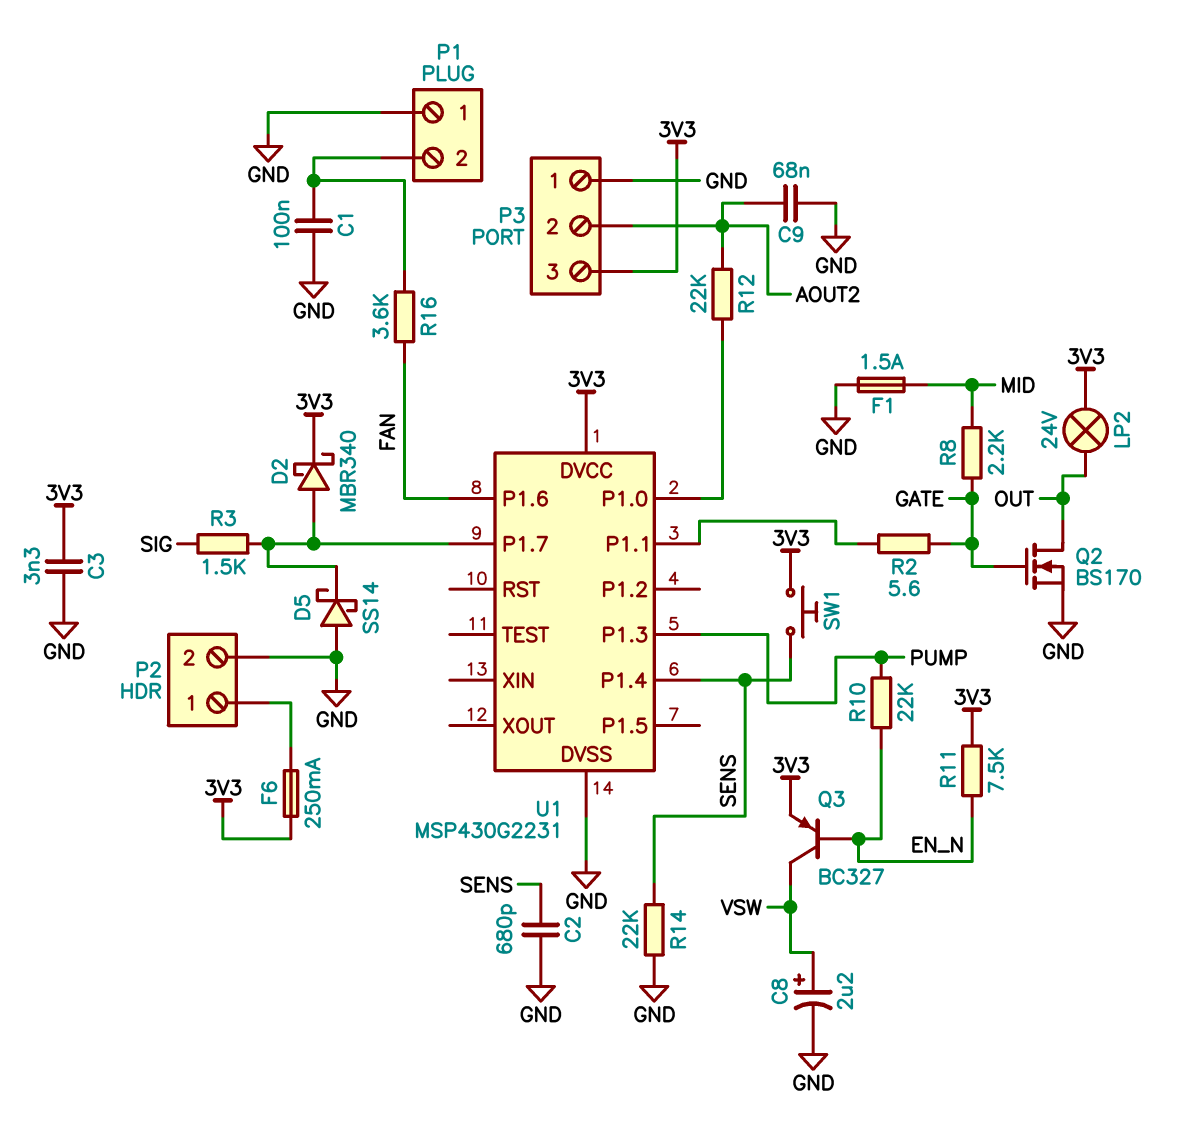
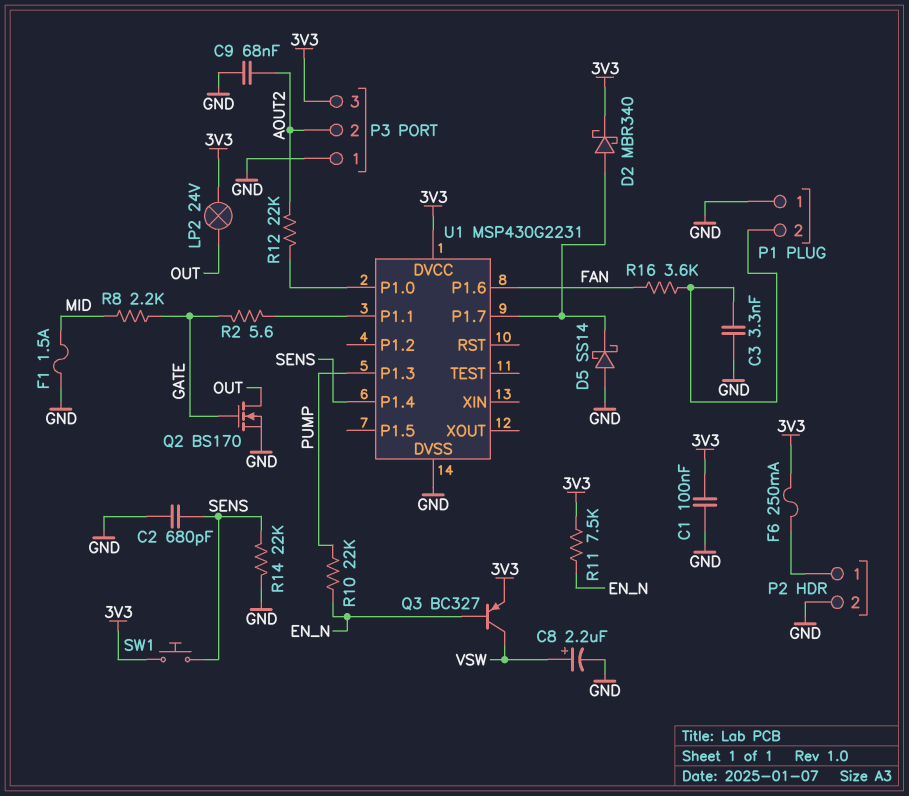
C1: 100nF (GND, P1/2) -> 100nF (3V3, GND)
C3: 3.3nF (3V3, GND) -> 3.3nF (GND, P1/2)
R3: 1.5k (SIG, U1/P1.7) -> none

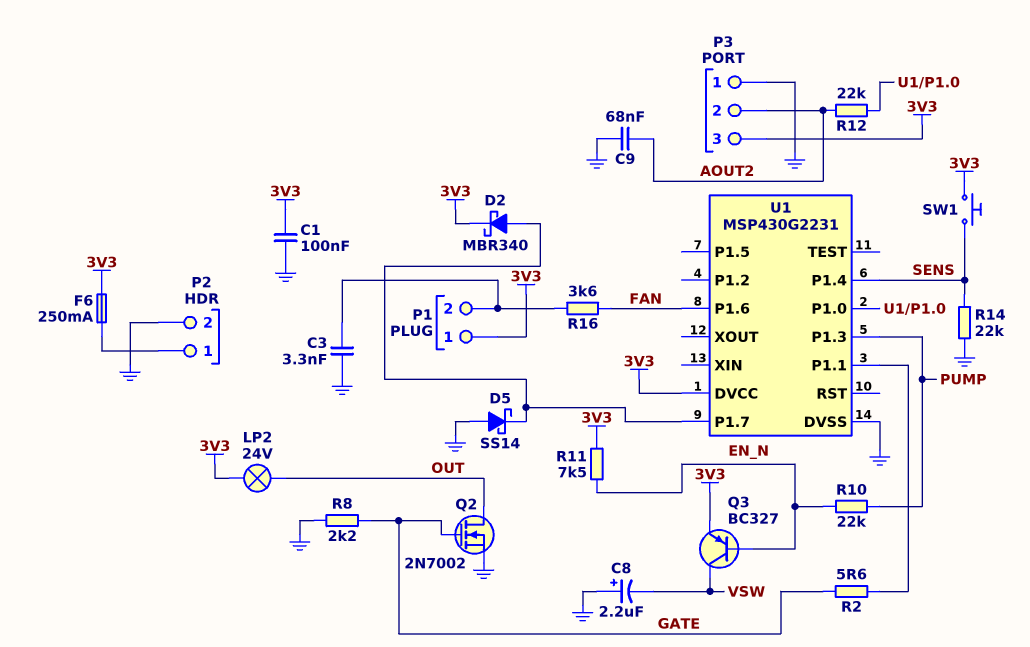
C2: 680pF (GND, SENS) -> none
C8: 2.2uF (plus VSW, minus GND) -> 2.2uF (plus GND, minus VSW)
F1: 1.5A (GND, MID) -> none
P1 pin 1: GND -> 3V3
Q2: NMOS BS170 (G GATE, D OUT, S GND) -> NMOS 2N7002 (G GATE, D OUT, S GND)
R8: 2.2k (GATE, MID) -> 2.2k (GATE, GND)

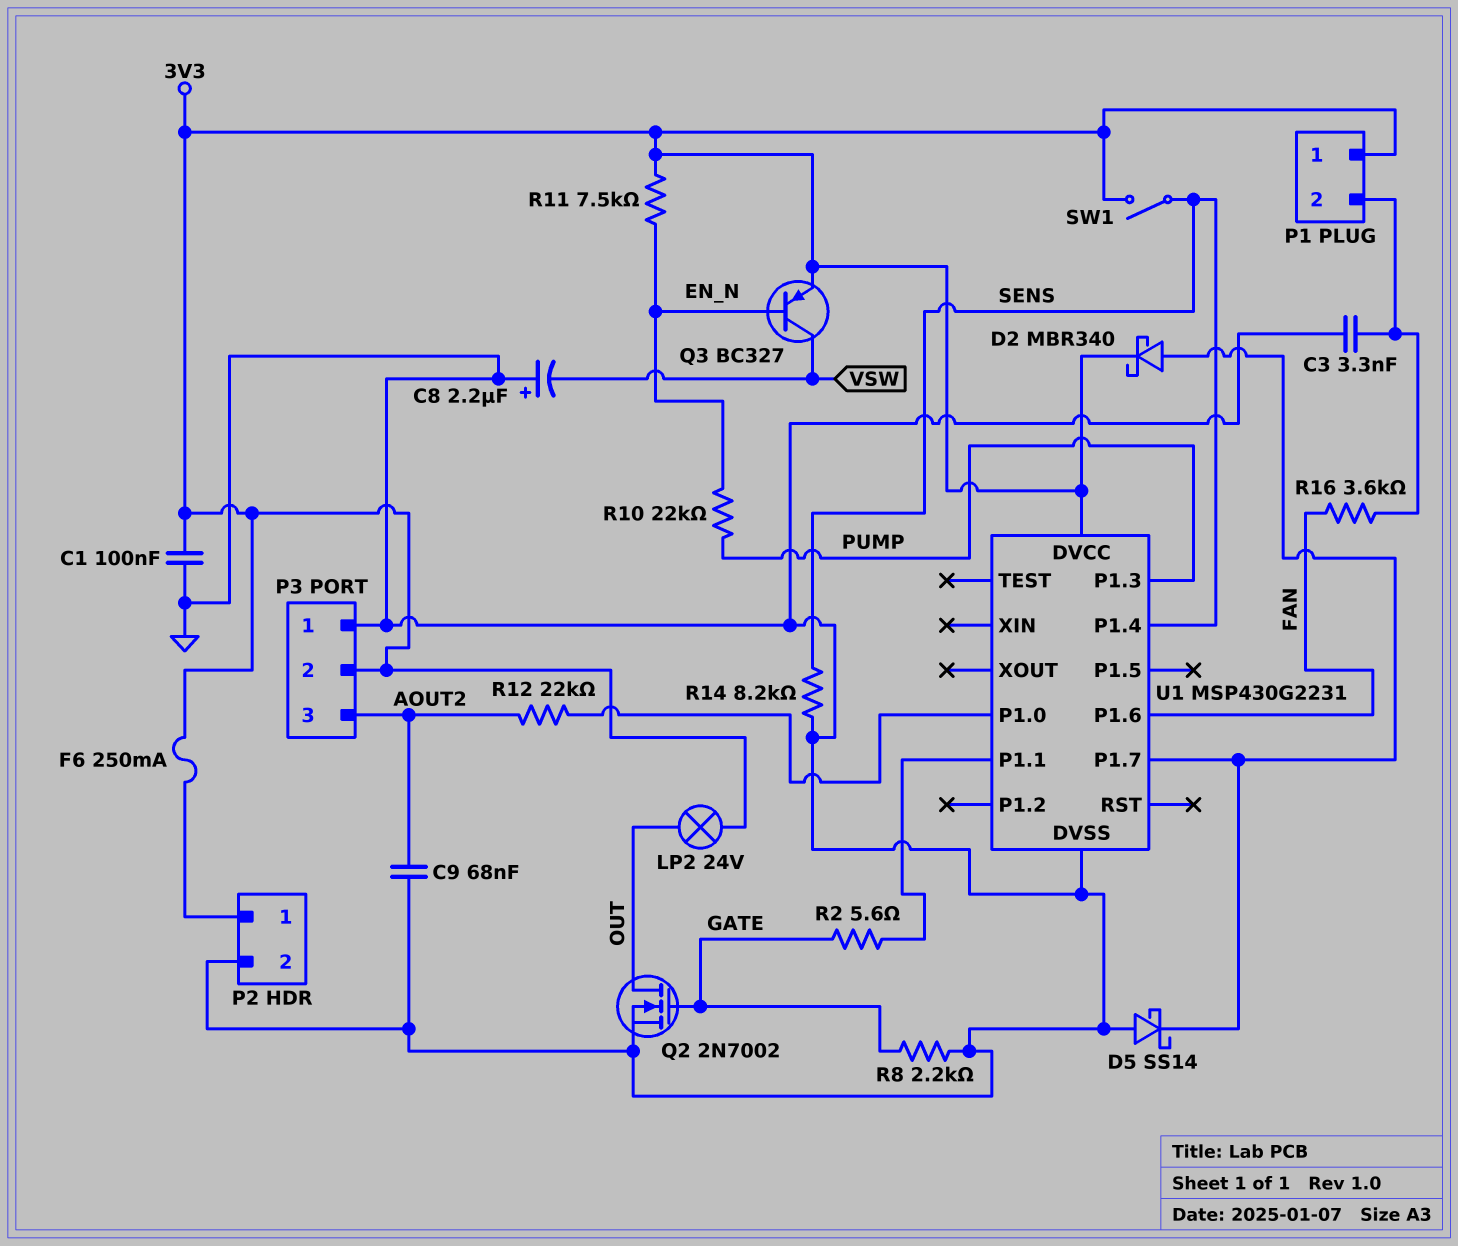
P3 pin 2: AOUT2 -> 3V3
P3 pin 3: 3V3 -> AOUT2
R14: 22k (GND, SENS) -> 8.2k (GND, SENS)
SW1: button (3V3, SENS) -> switch (3V3, SENS)

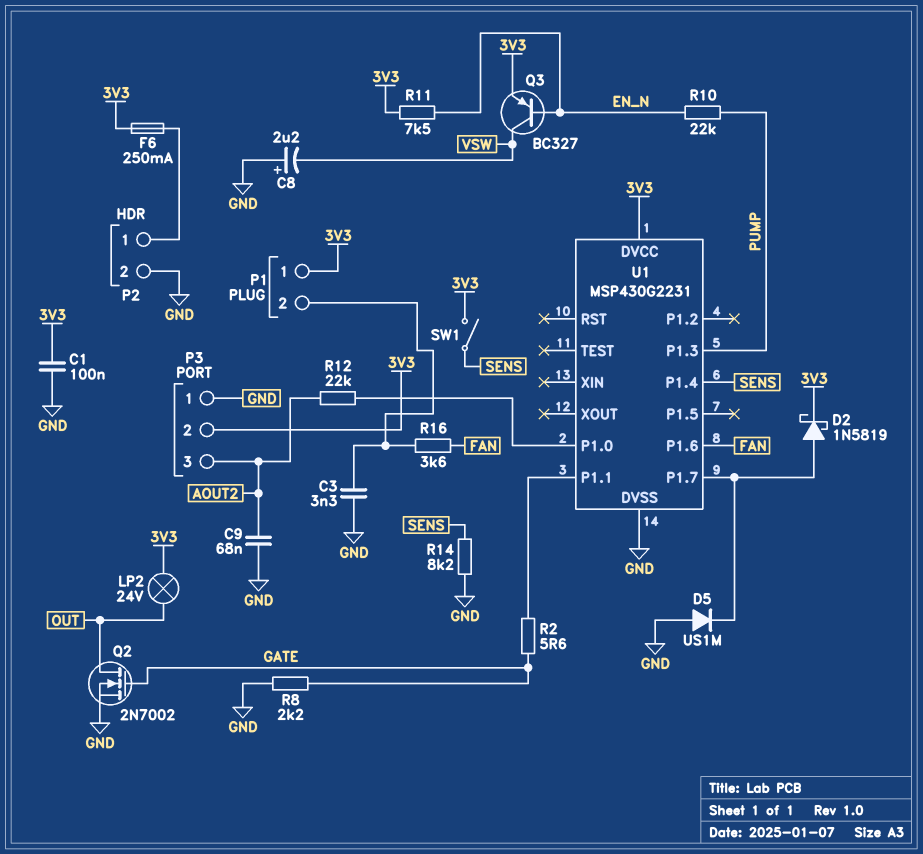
D2: schottky MBR340 (A U1/P1.7, K 3V3) -> schottky 1N5819 (A U1/P1.7, K 3V3)
D5: schottky SS14 (A GND, K U1/P1.7) -> diode US1M (A GND, K U1/P1.7)

